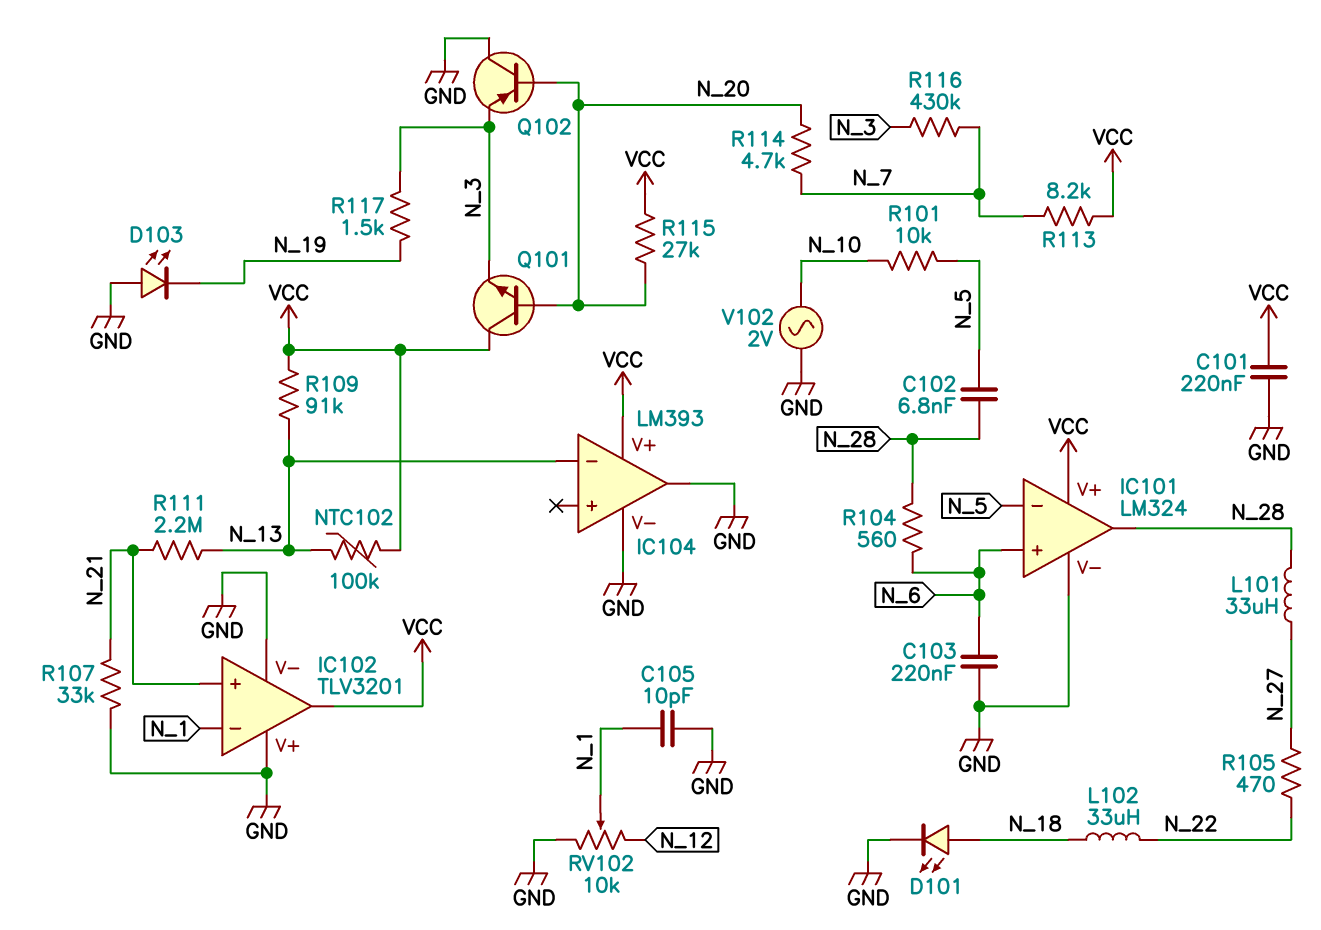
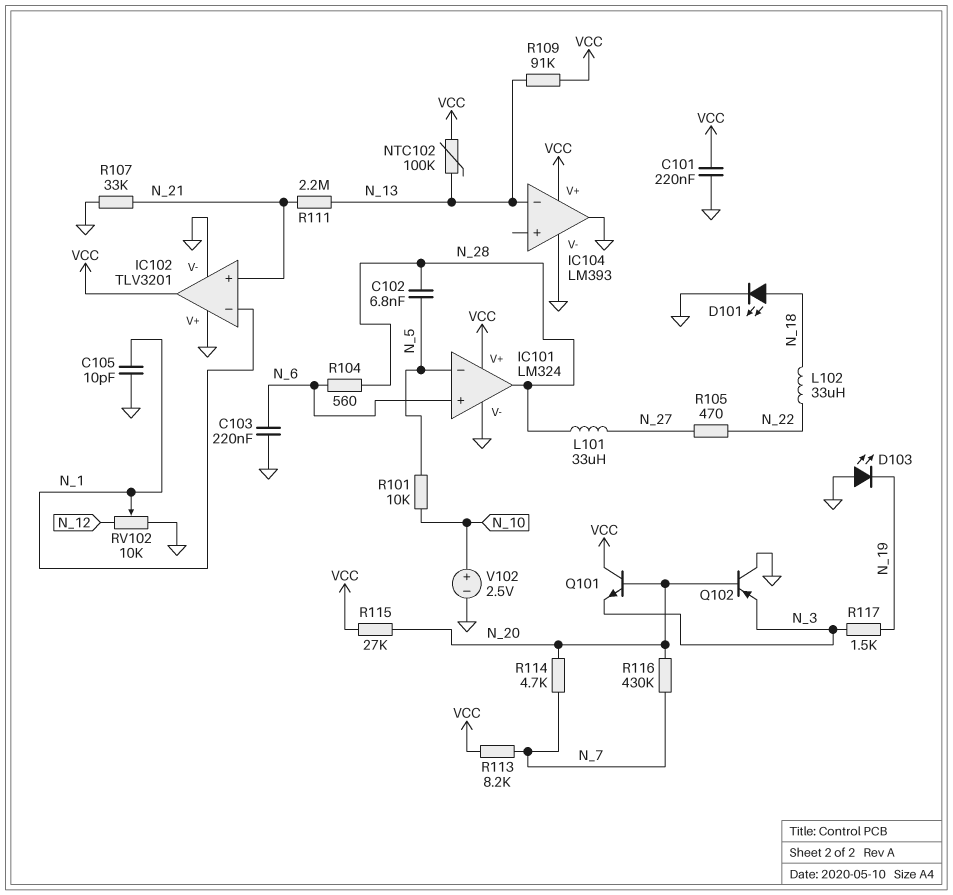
R116: 430k (N_3, N_7) -> 430k (N_7, N_20)
V102: AC 2V (GND, N_10) -> 2.5V (plus N_10, minus GND)

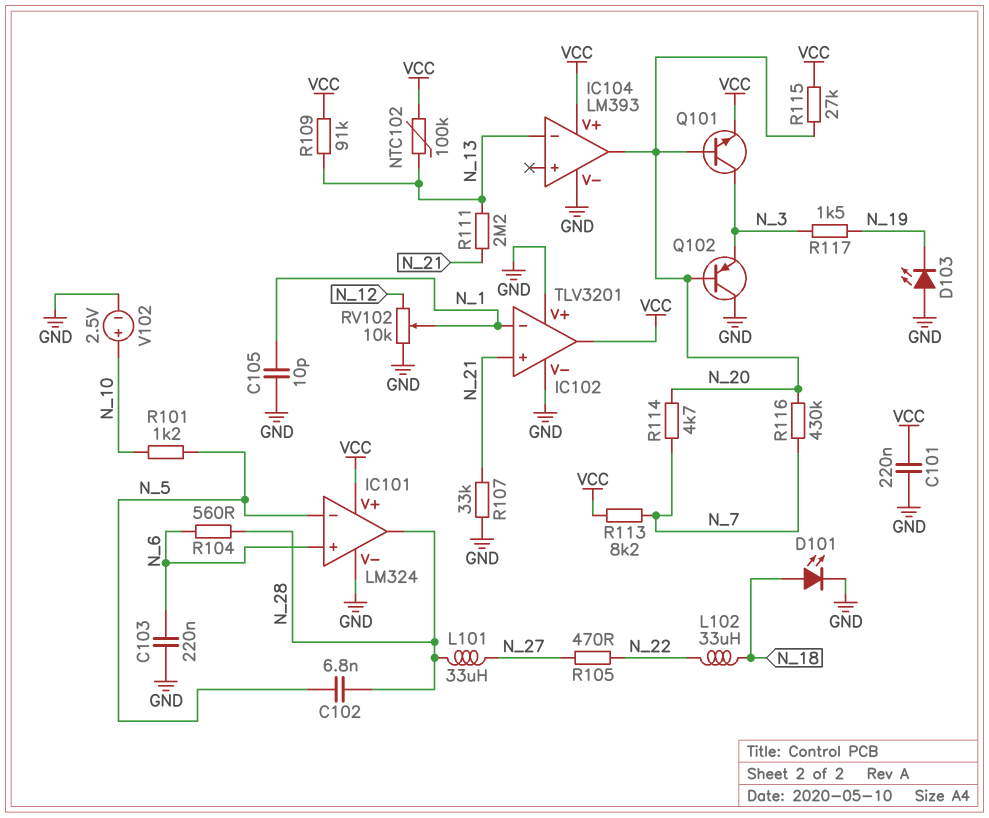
IC104 pin out: GND -> N_20
Q101: NPN (B N_20, C VCC, E N_3) -> NPN (B N_20, C N_3, E VCC)
R101: 10k (N_5, N_10) -> 1.2k (N_5, N_10)

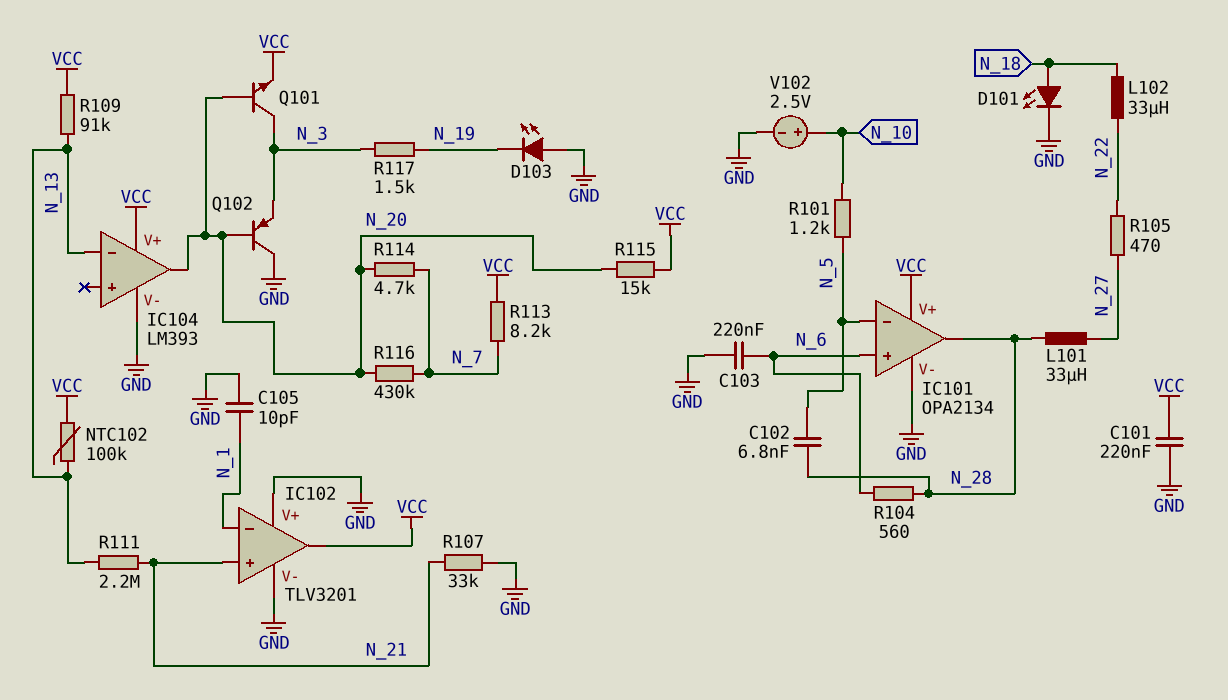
IC101: LM324 -> OPA2134
R115: 27k (N_20, VCC) -> 15k (N_20, VCC)
RV102: 10k (GND, N_12, wiper N_1) -> none

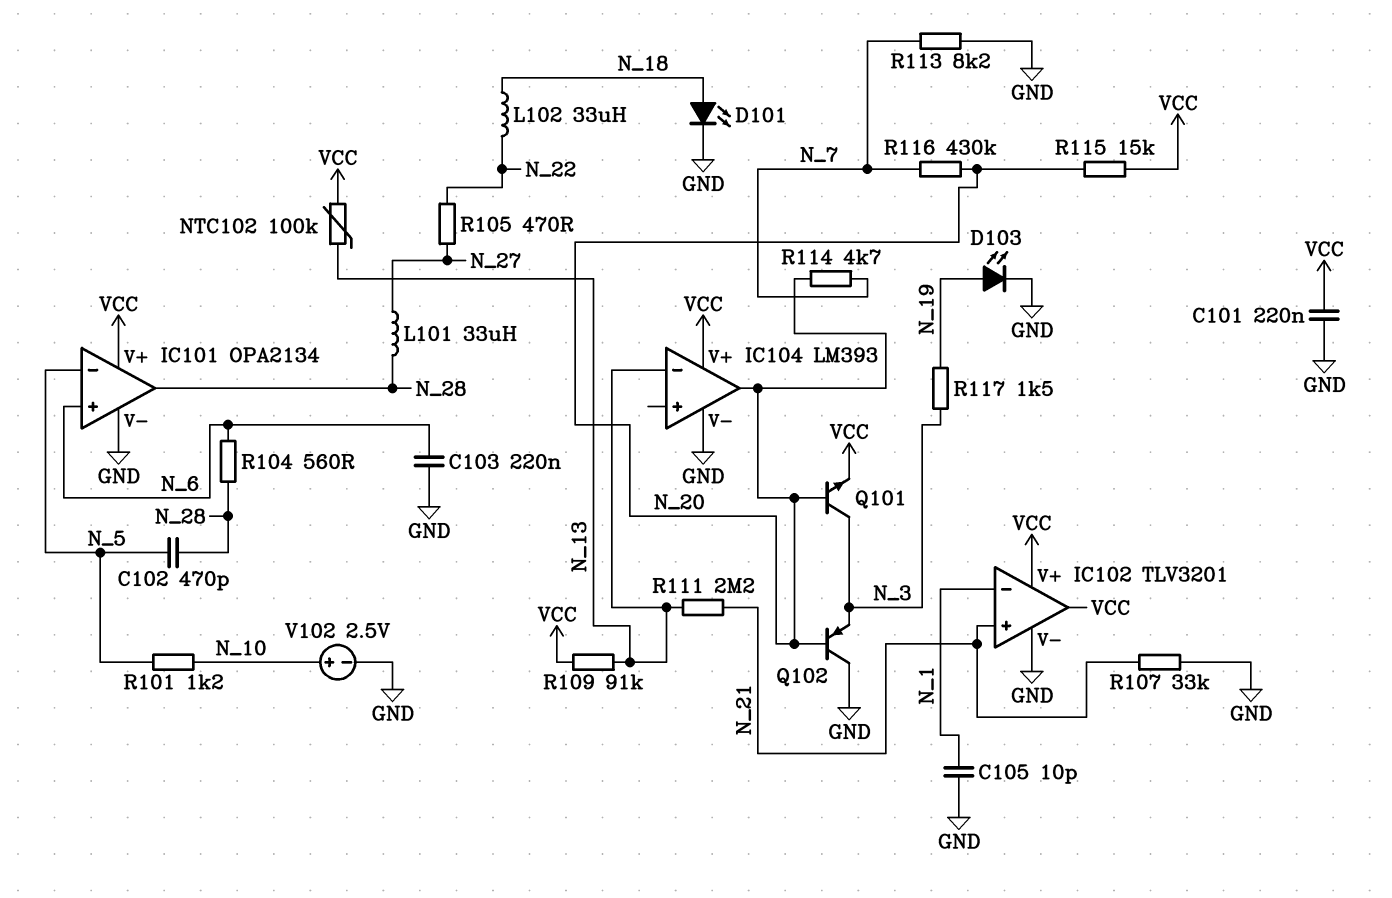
C102: 6.8nF (N_5, N_28) -> 470pF (N_5, N_28)
D103: LED (A GND, K N_19) -> LED (A N_19, K GND)
IC102 pin V+: GND -> VCC
R113: 8.2k (N_7, VCC) -> 8.2k (GND, N_7)

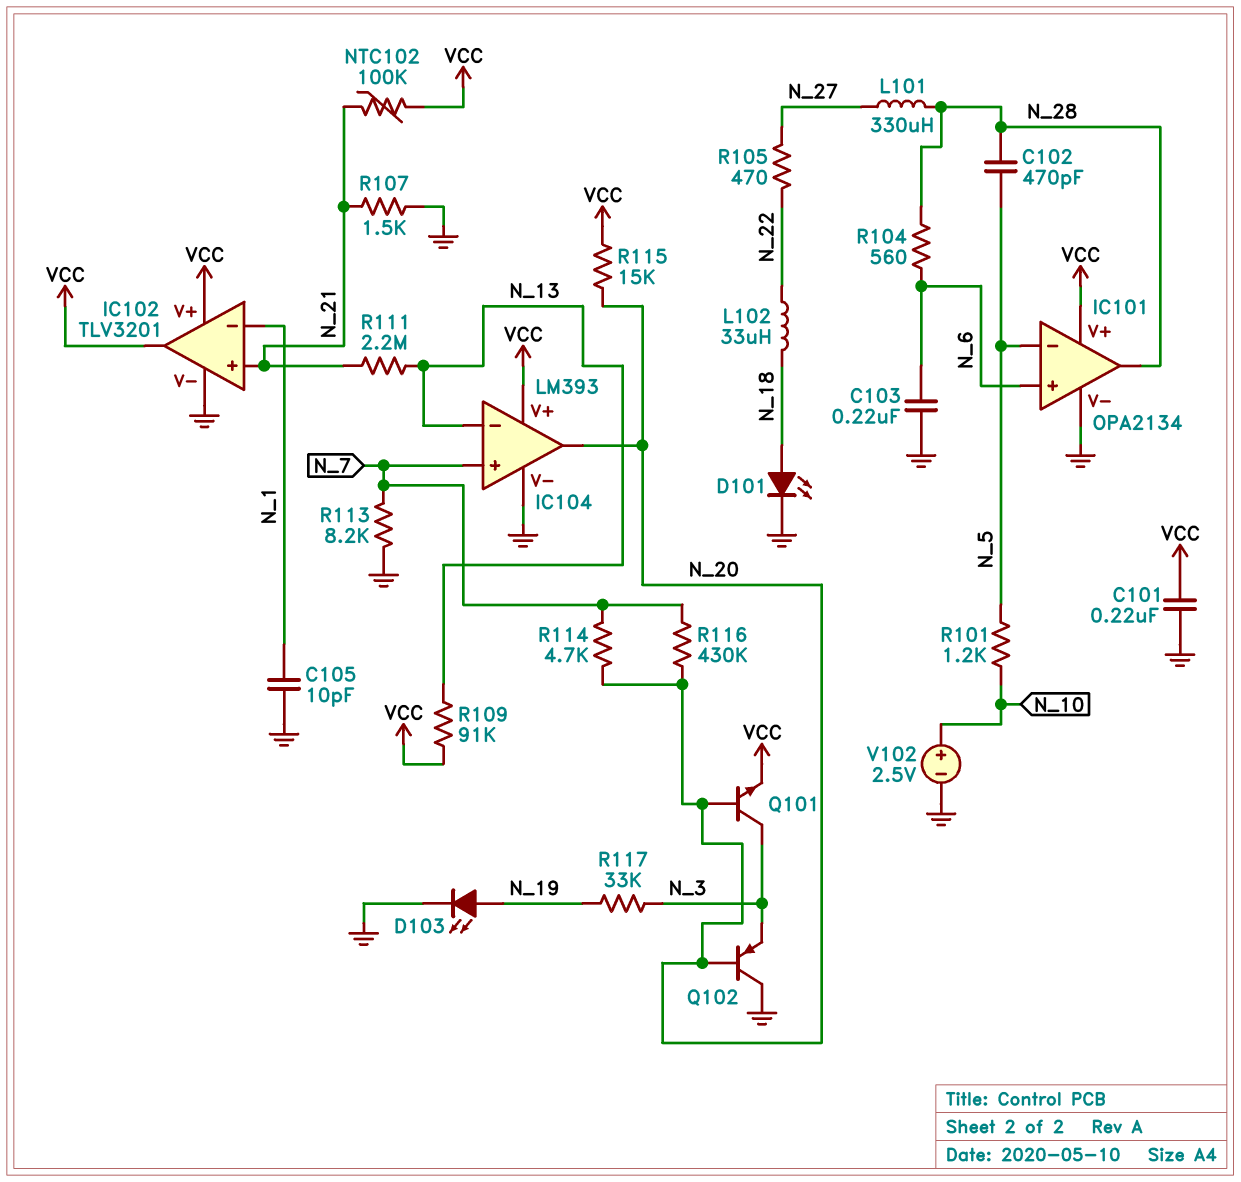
IC104 pin in+: none -> N_7
L101: 33uH (N_27, N_28) -> 330uH (N_27, N_28)
NTC102: 100k (N_13, VCC) -> 100k (N_21, VCC)
R107: 33k (GND, N_21) -> 1.5k (GND, N_21)
R117: 1.5k (N_3, N_19) -> 33k (N_3, N_19)

